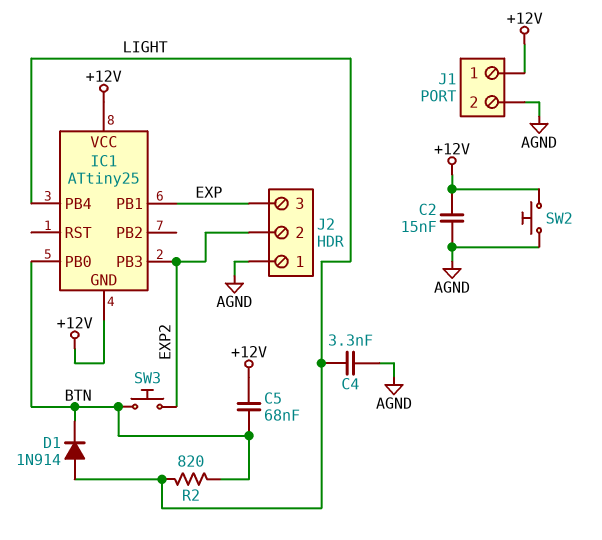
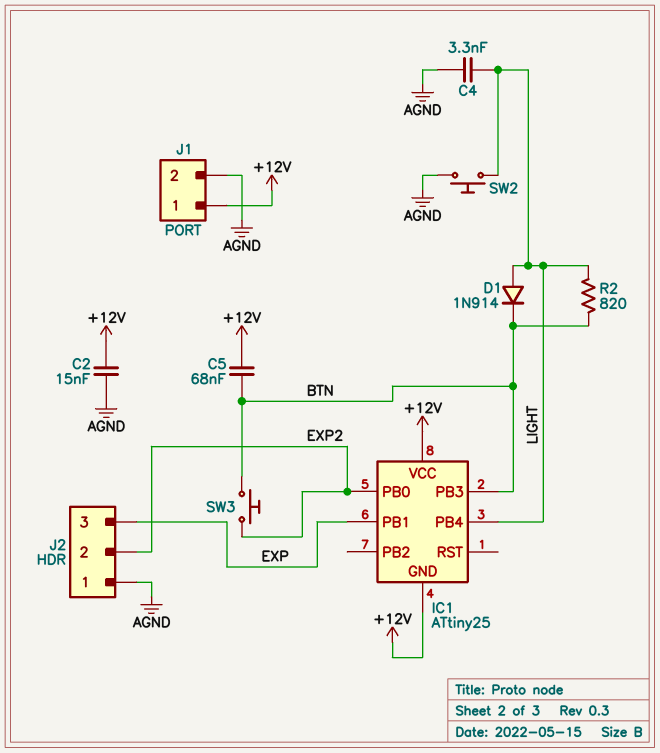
IC1 pin PB0: BTN -> EXP2
IC1 pin PB3: EXP2 -> BTN
SW2: button (+12V, AGND) -> button (AGND, LIGHT)

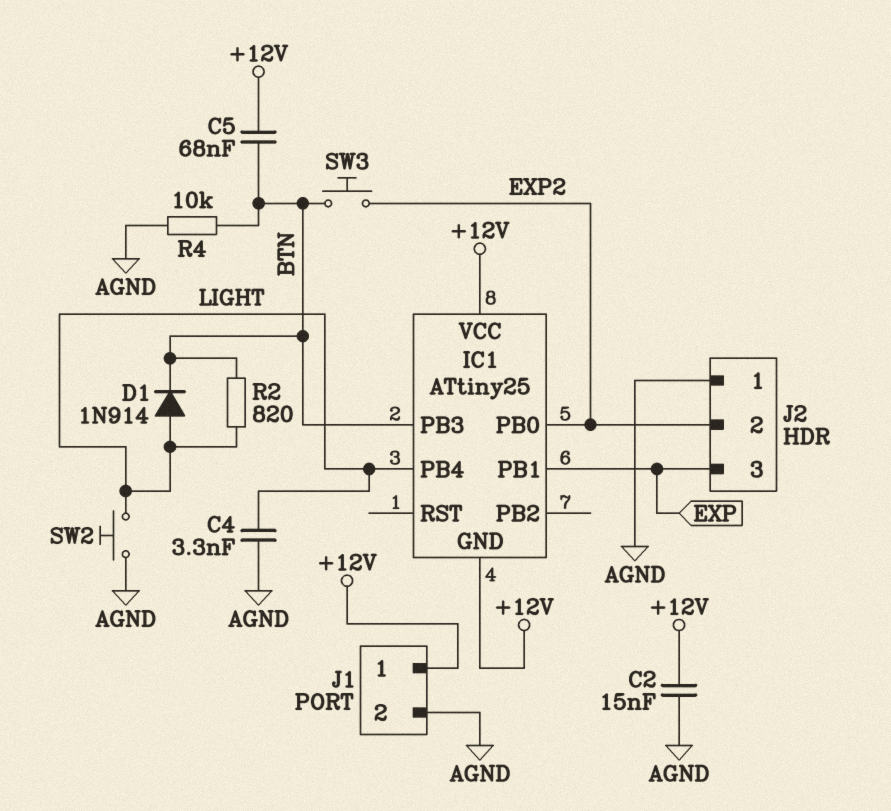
R4: none -> 10k (AGND, BTN)

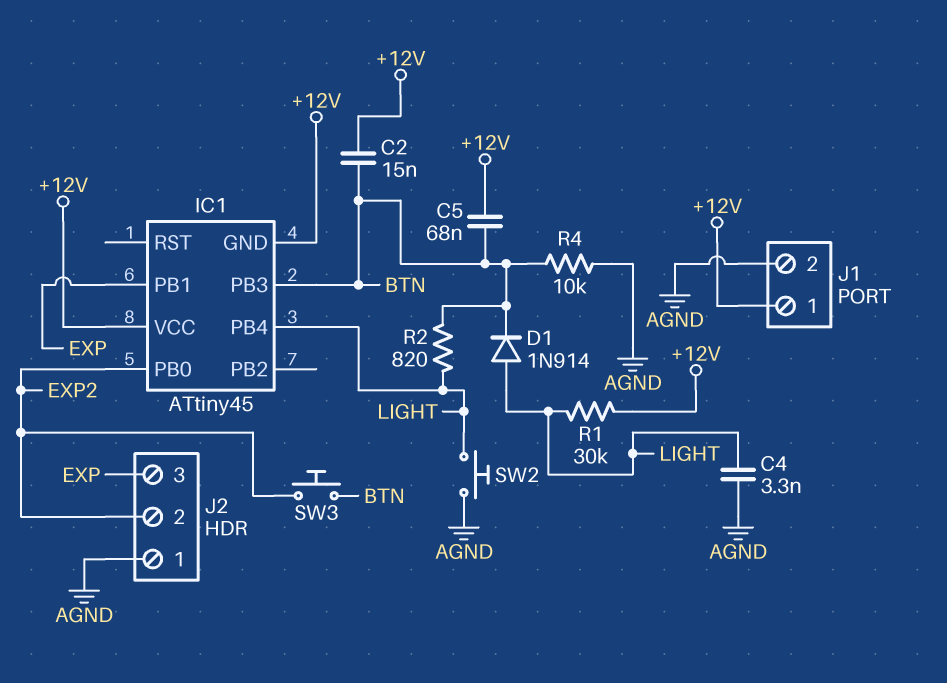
C2: 15nF (+12V, AGND) -> 15nF (+12V, BTN)
IC1: ATtiny25 -> ATtiny45
R1: none -> 30k (+12V, LIGHT)

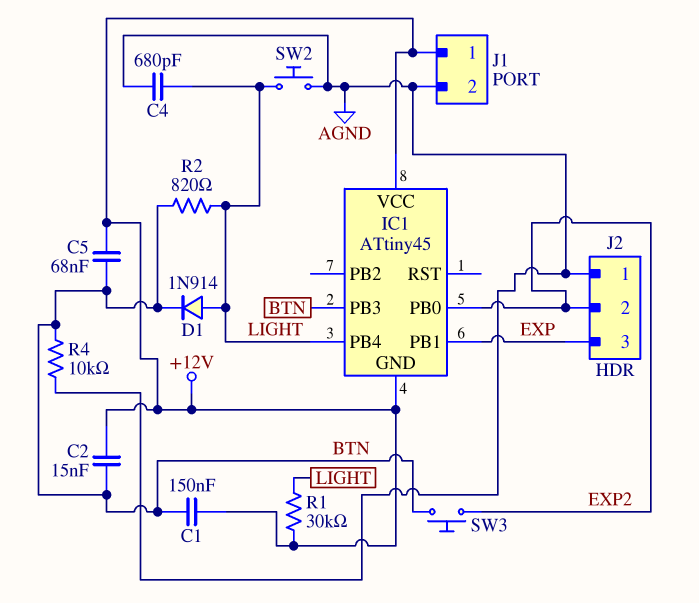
C1: none -> 150nF (+12V, BTN)
C4: 3.3nF (AGND, LIGHT) -> 680pF (AGND, LIGHT)

